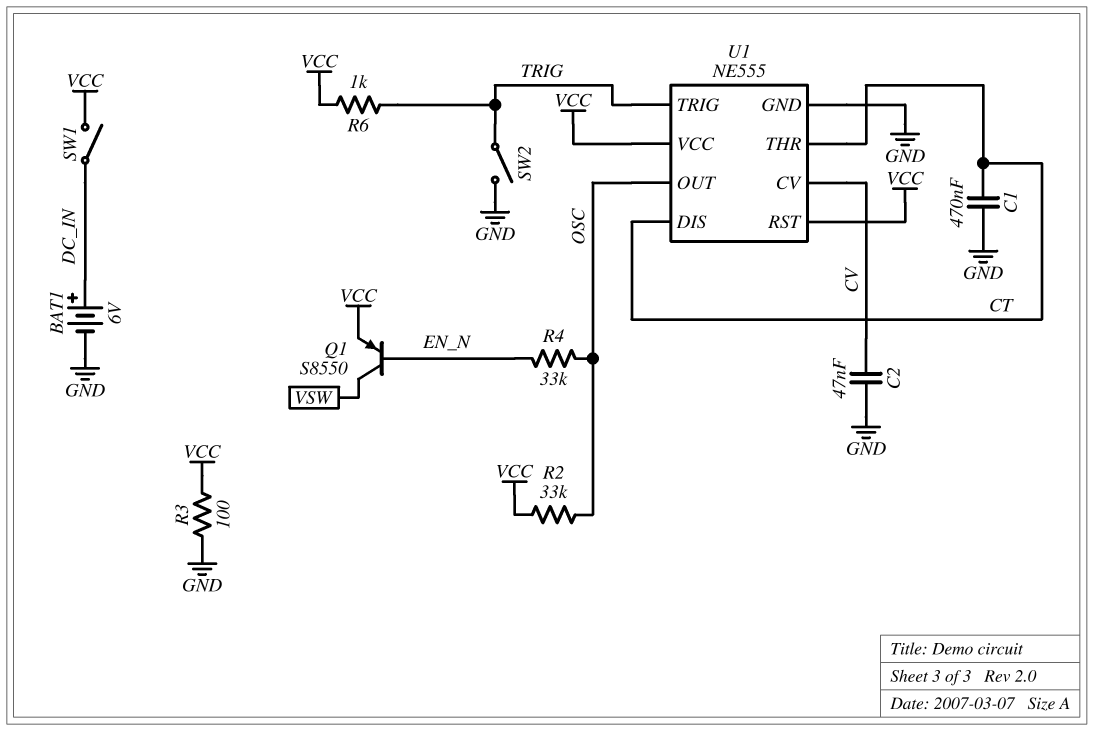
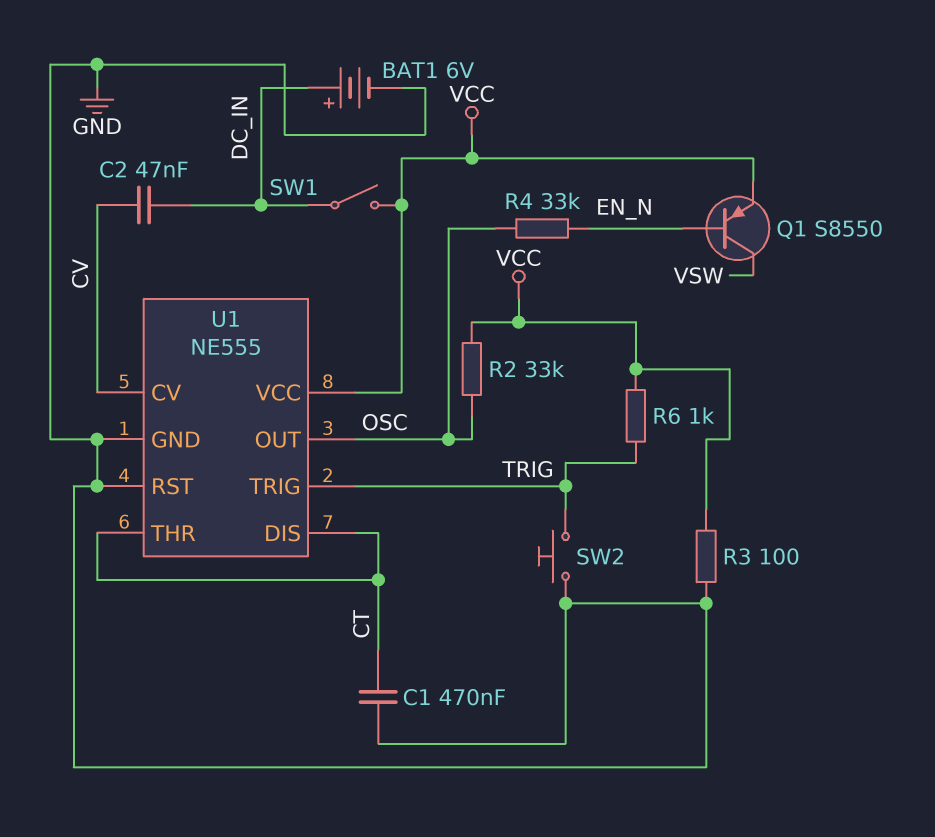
C2: 47nF (CV, GND) -> 47nF (CV, DC_IN)
SW2: switch (GND, TRIG) -> button (GND, TRIG)
U1 pin RST: VCC -> GND

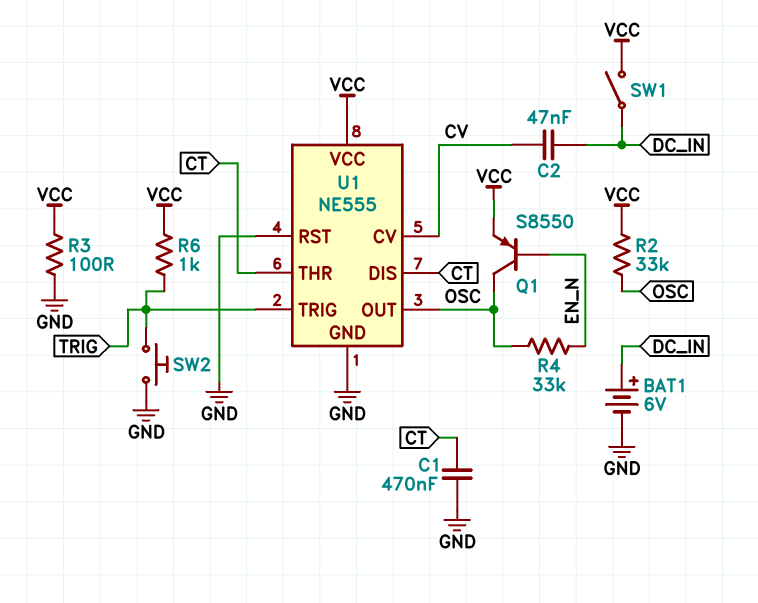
Q1: PNP S8550 (B EN_N, C VSW, E VCC) -> PNP S8550 (B EN_N, C OSC, E VCC)

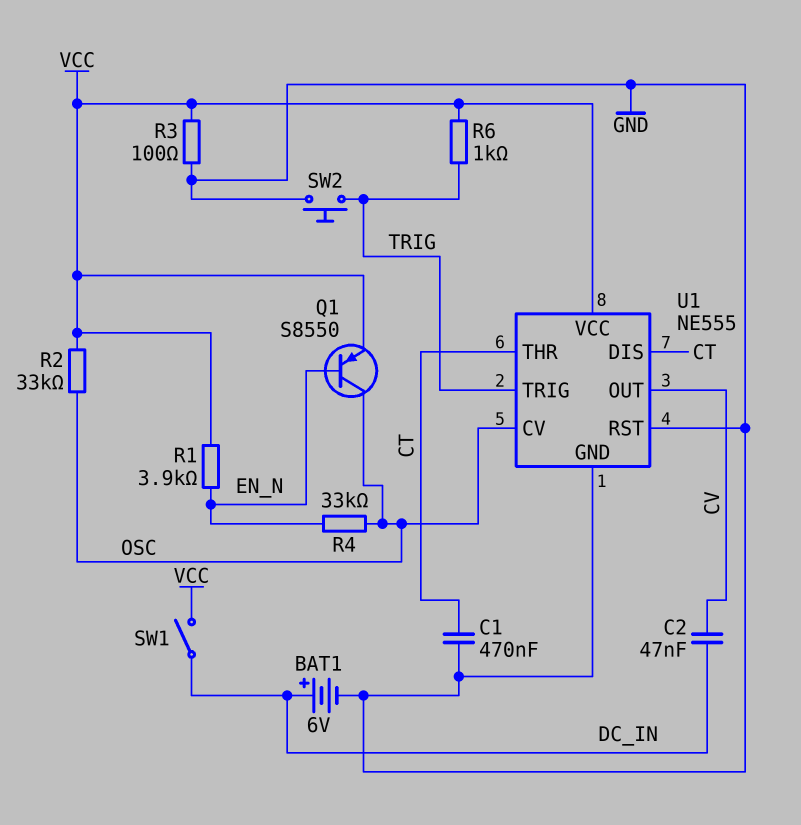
R1: none -> 3.9k (EN_N, VCC)
U1 pin CV: CV -> OSC
U1 pin OUT: OSC -> CV

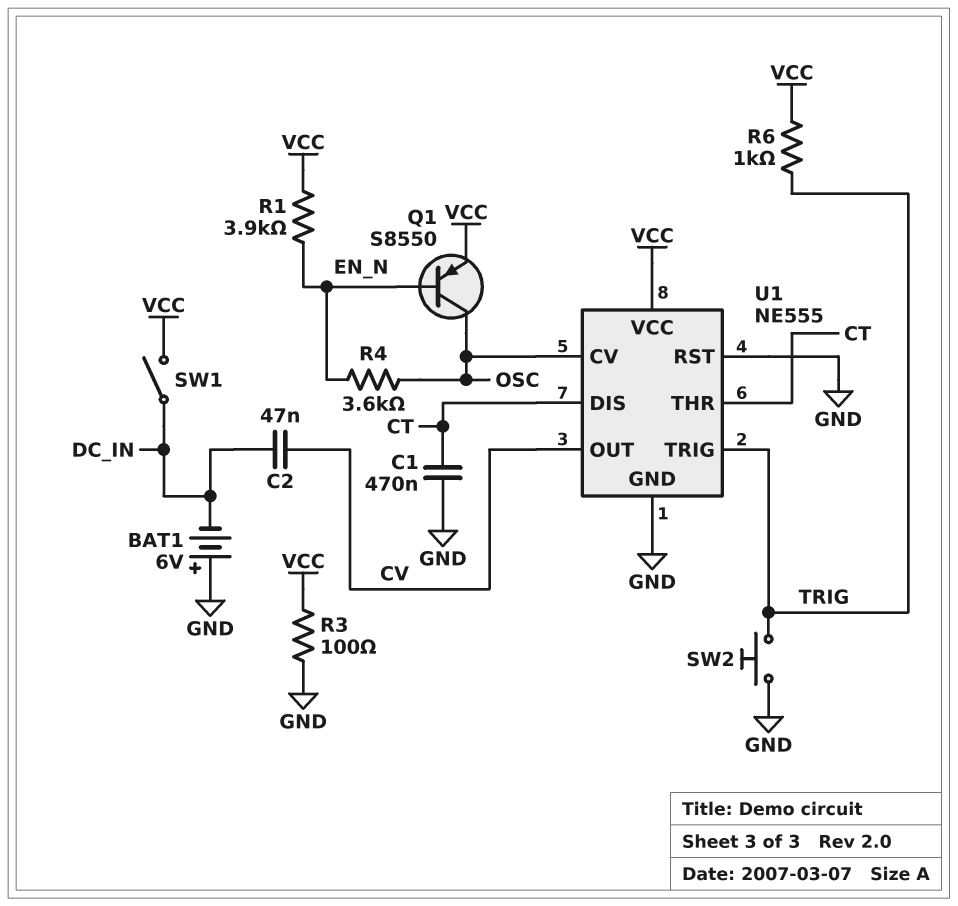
BAT1: 6V (plus DC_IN, minus GND) -> 6V (plus GND, minus DC_IN)
R2: 33k (OSC, VCC) -> none
R4: 33k (EN_N, OSC) -> 3.6k (EN_N, OSC)

